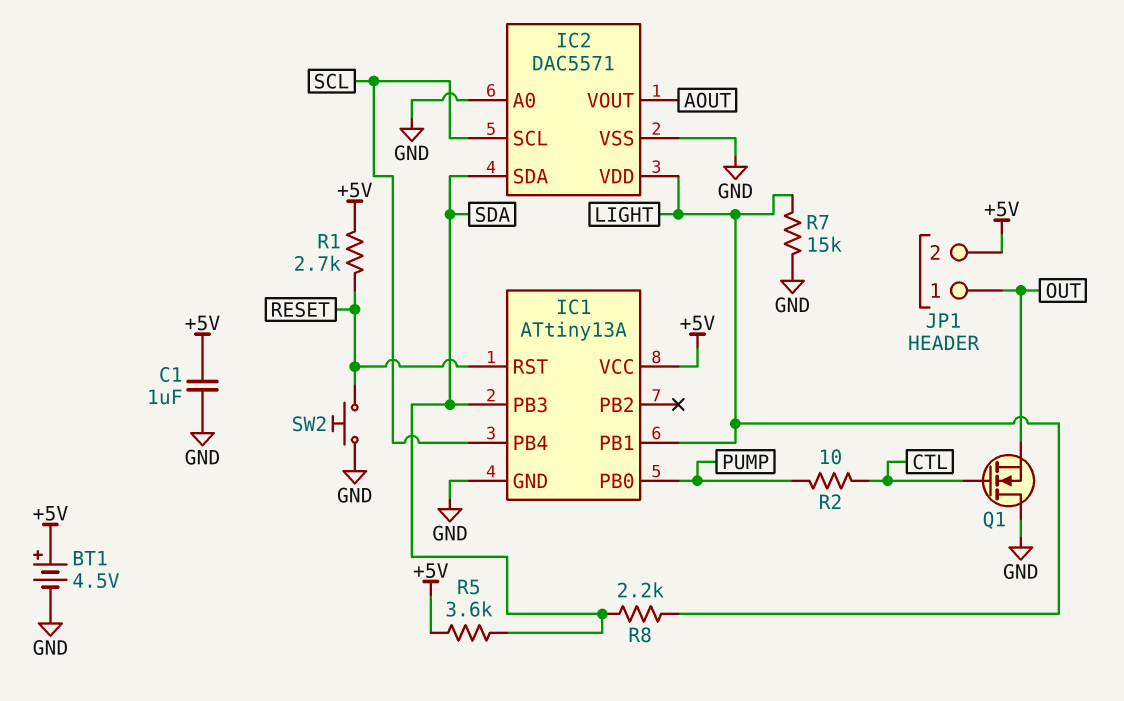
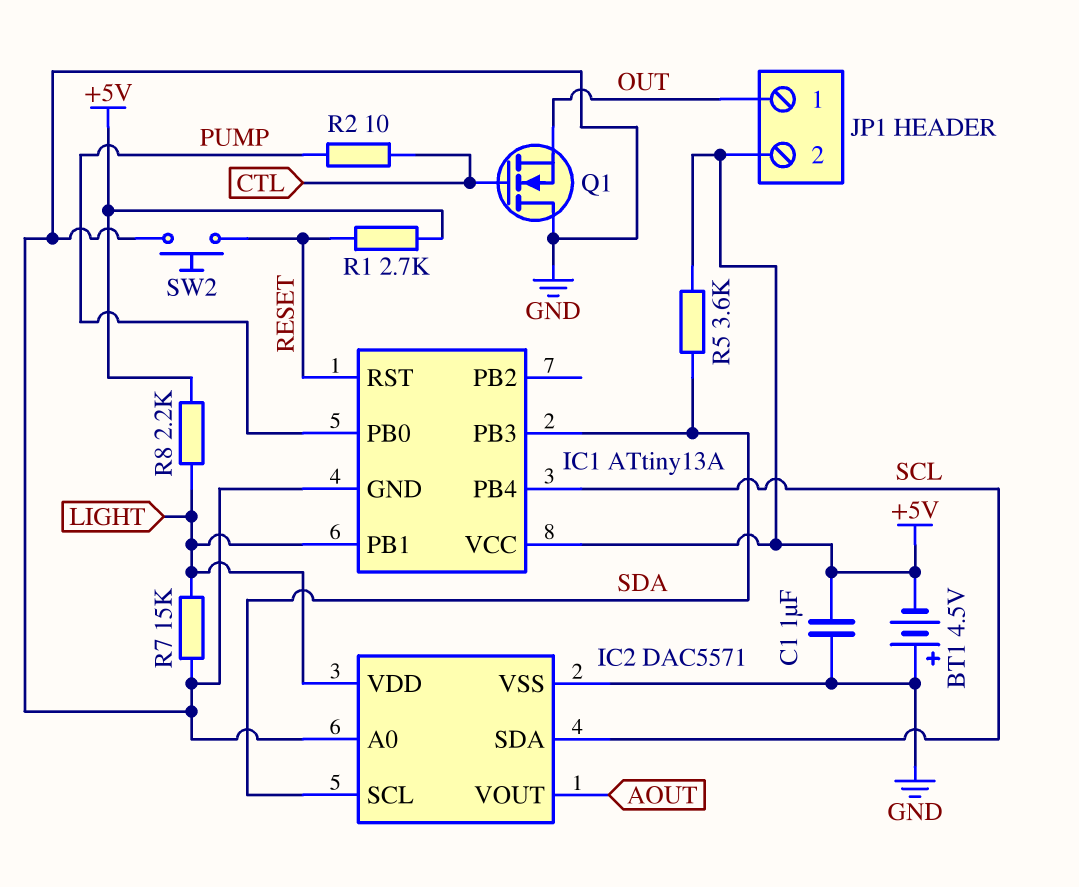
BT1: 4.5V (plus +5V, minus GND) -> 4.5V (plus GND, minus +5V)
IC2 pin SCL: SCL -> SDA
IC2 pin SDA: SDA -> SCL
R8: 2.2k (LIGHT, SDA) -> 2.2k (+5V, LIGHT)

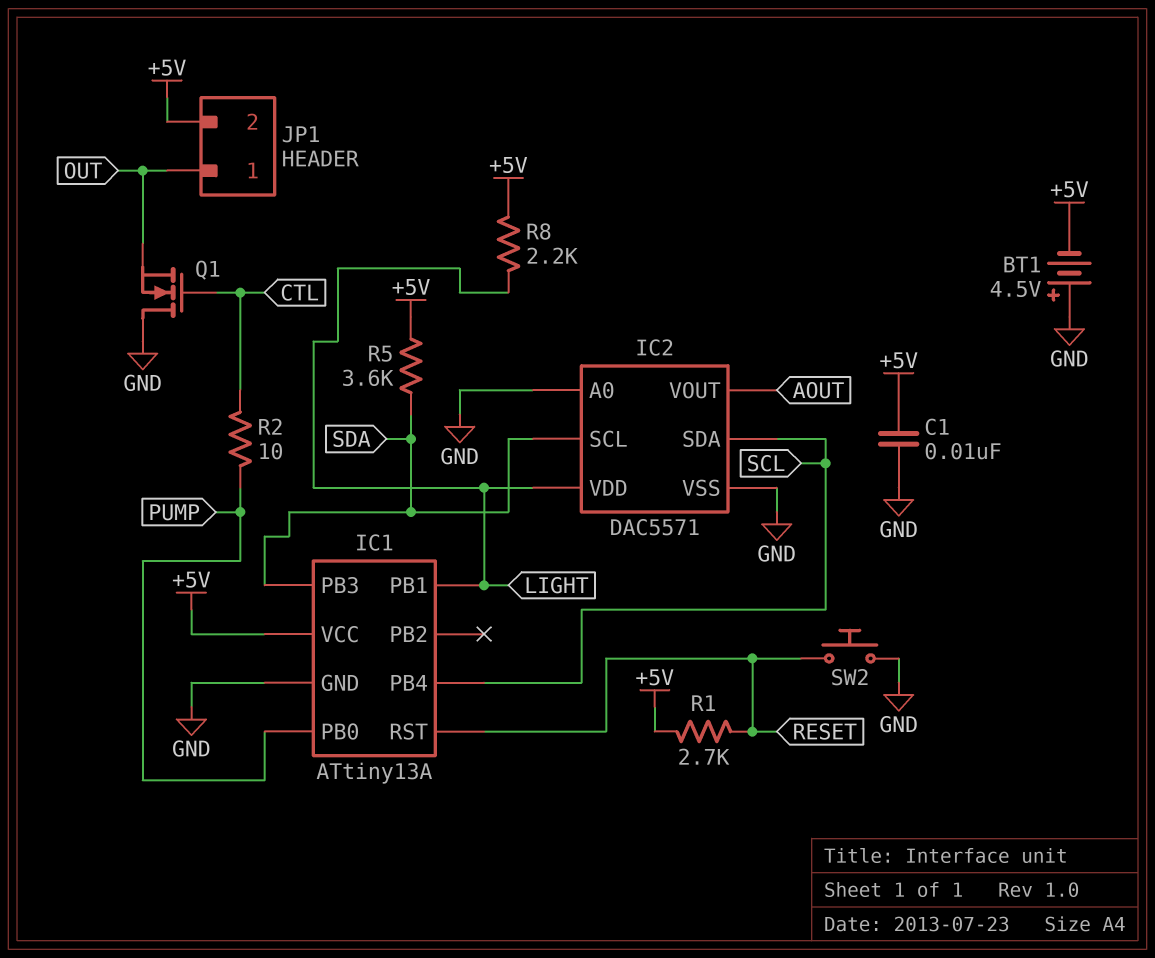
C1: 1uF (+5V, GND) -> 10nF (+5V, GND)
R7: 15k (GND, LIGHT) -> none

